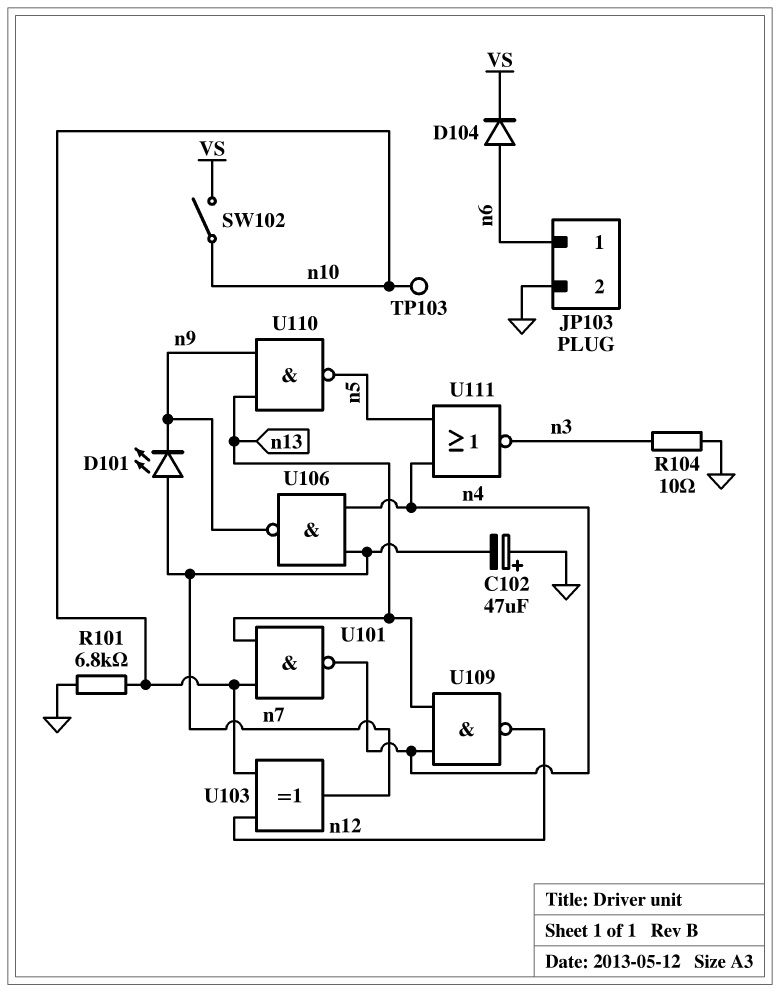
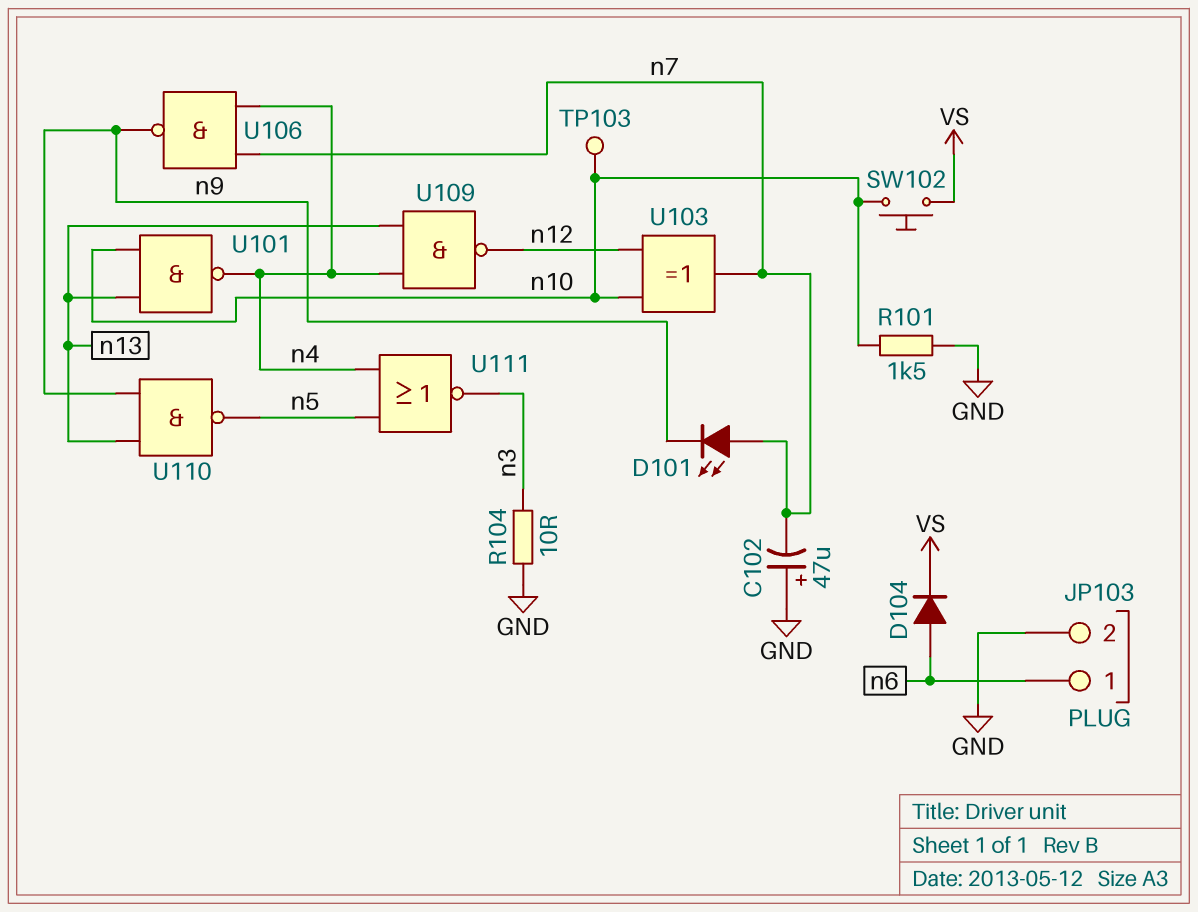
R101: 6.8k (GND, n10) -> 1.5k (GND, n10)
SW102: switch (VS, n10) -> button (VS, n10)

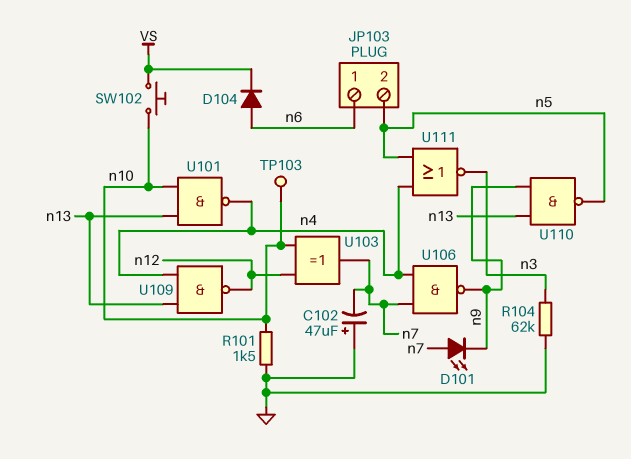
JP103 pin 2: GND -> n5
R104: 10 (GND, n3) -> 62k (GND, n3)

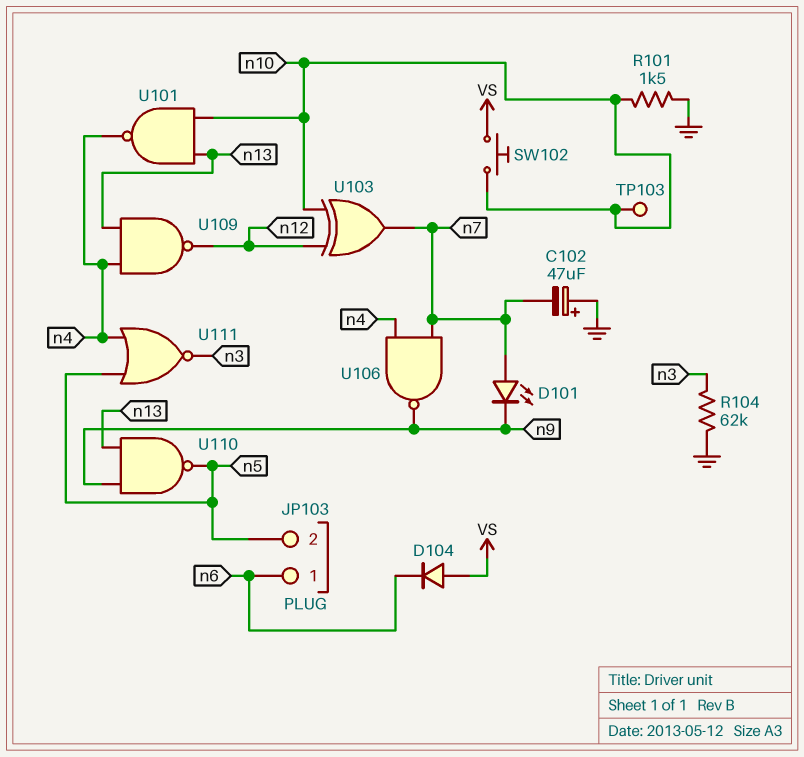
D104: diode (A n6, K VS) -> diode (A VS, K n6)

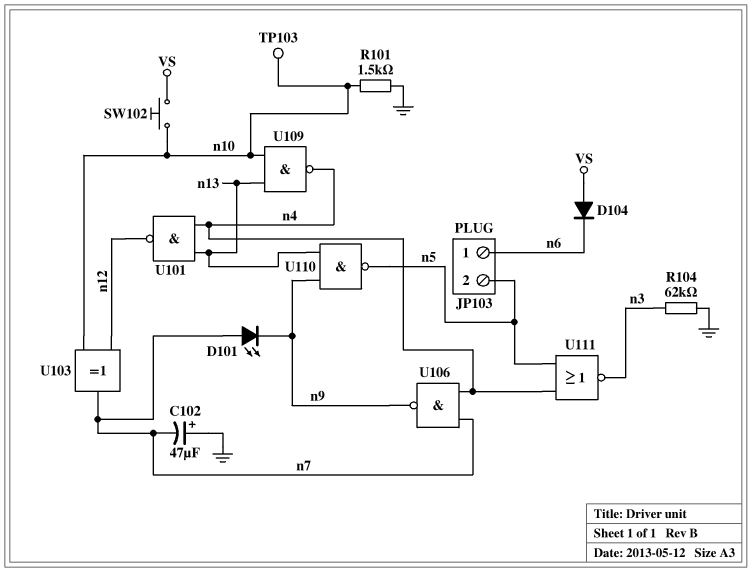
U101: NAND (in n10, in n13, out n4) -> NAND (in n4, in n13, out n12)
U109: NAND (in n4, in n13, out n12) -> NAND (in n10, in n13, out n4)

